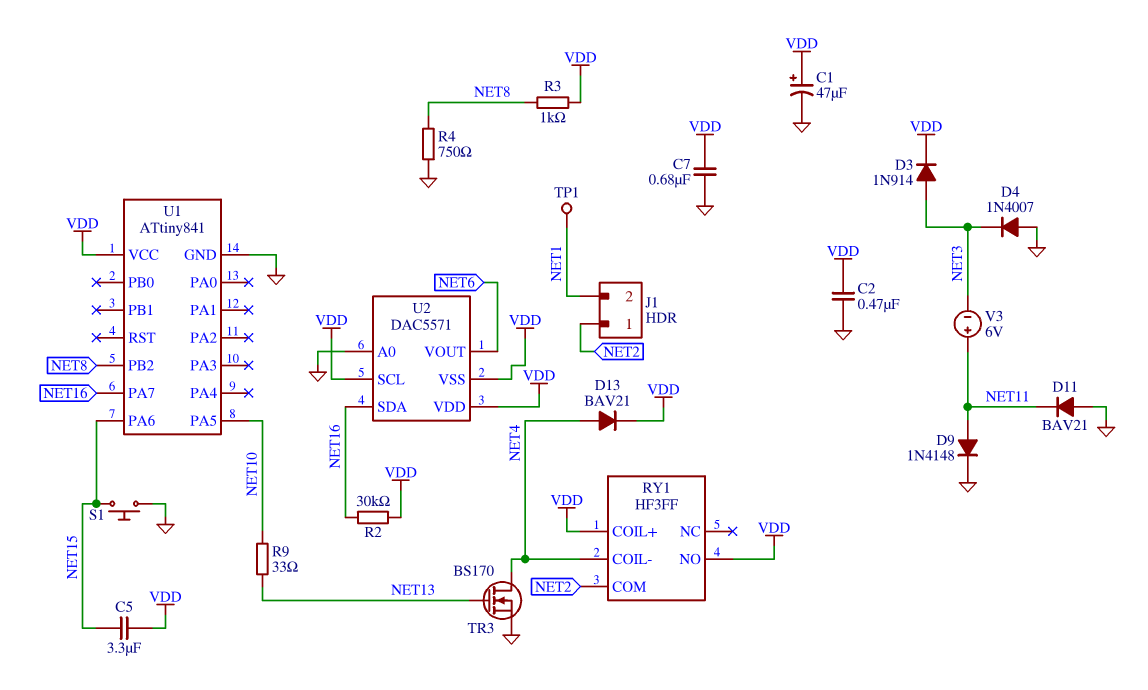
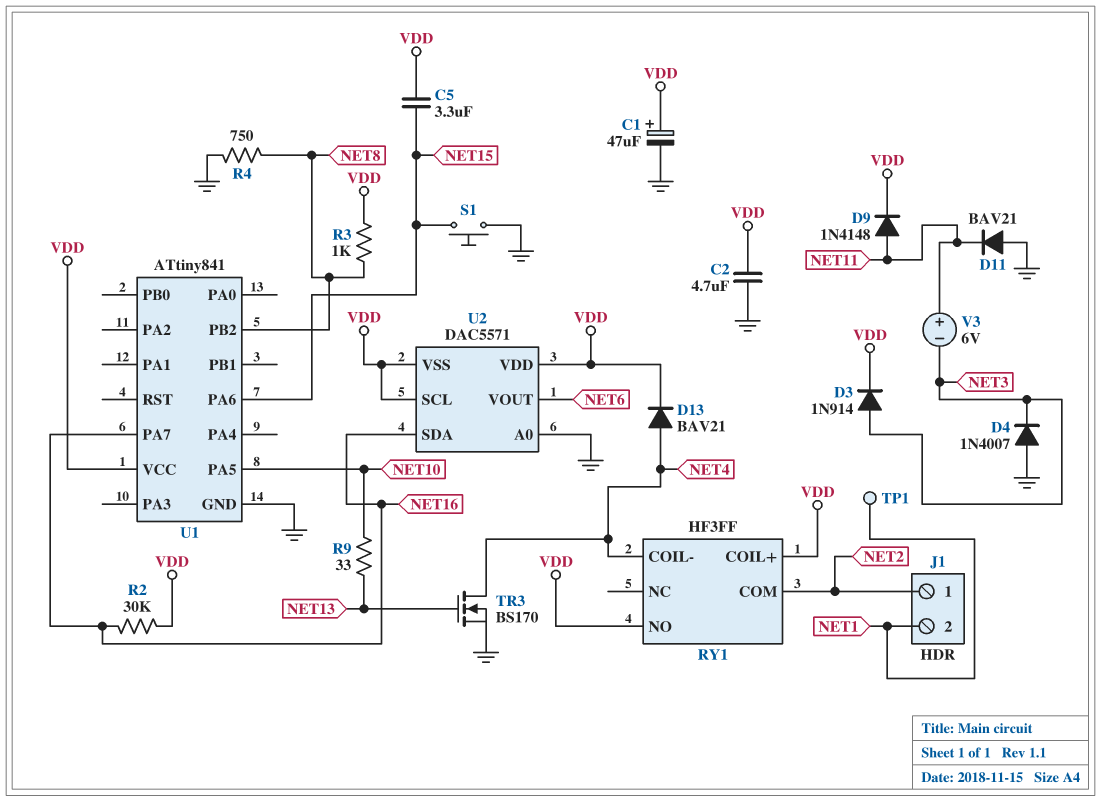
C2: 470nF (GND, VDD) -> 4.7uF (GND, VDD)
C7: 680nF (GND, VDD) -> none
D9: diode 1N4148 (A NET11, K GND) -> diode 1N4148 (A NET11, K VDD)

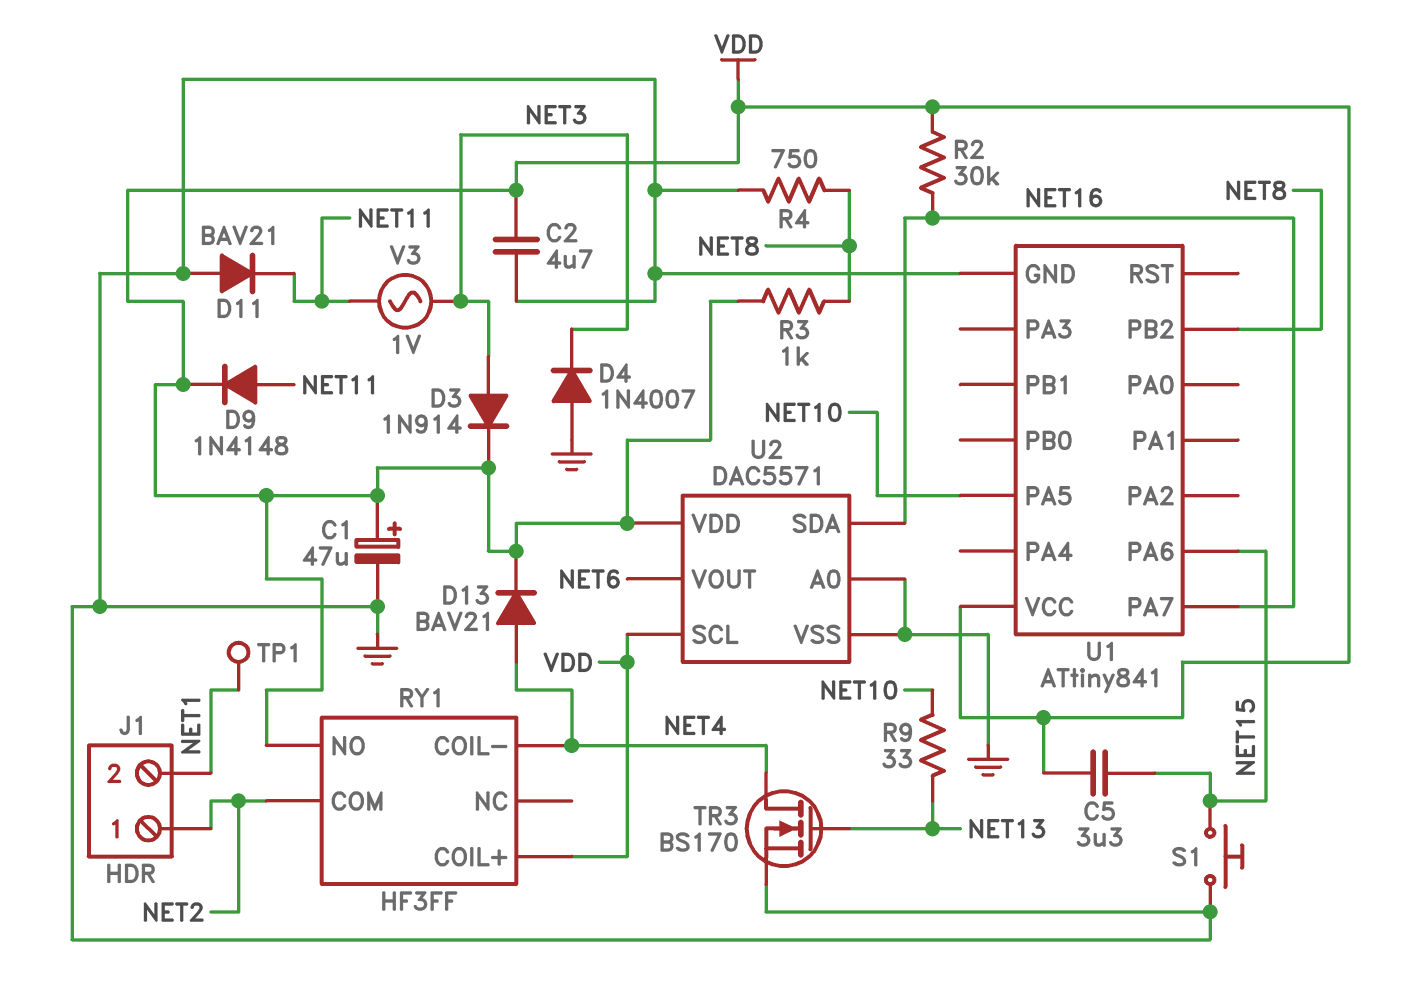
U2 pin VSS: VDD -> GND
V3: 6V (plus NET11, minus NET3) -> AC 1V (NET3, NET11)

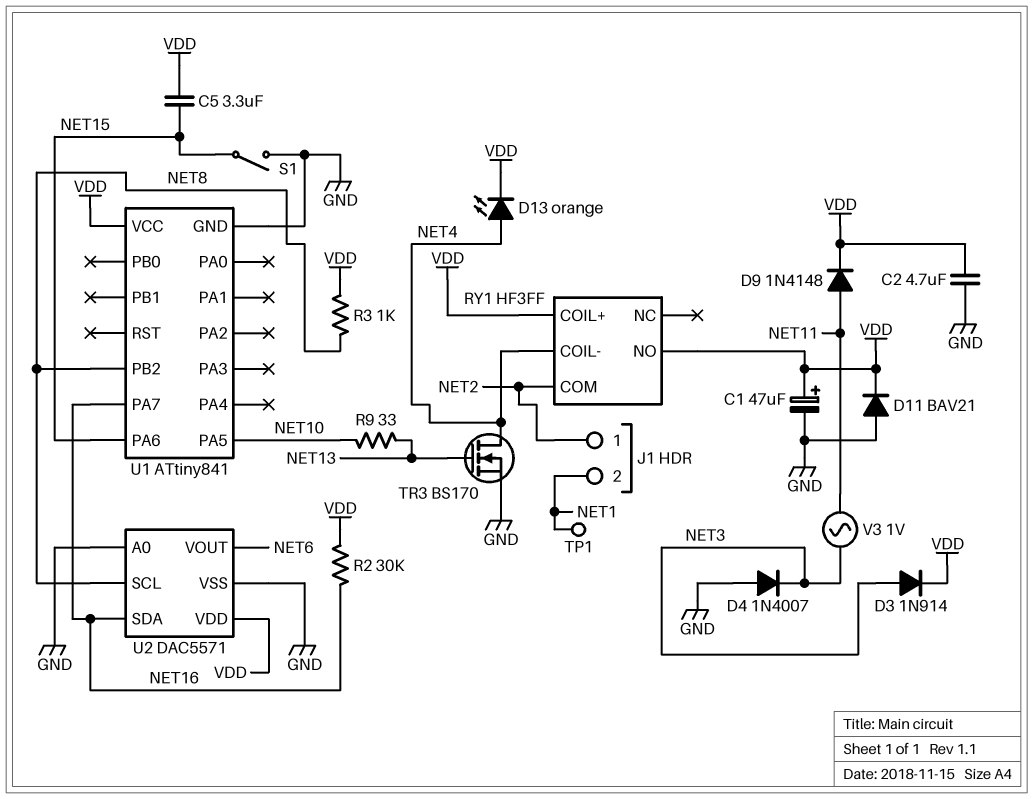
D11: diode BAV21 (A GND, K NET11) -> diode BAV21 (A GND, K VDD)
D13: diode BAV21 (A NET4, K VDD) -> LED orange (A NET4, K VDD)
R4: 750 (GND, NET8) -> none
S1: button (GND, NET15) -> switch (GND, NET15)
U2 pin SCL: VDD -> NET8

